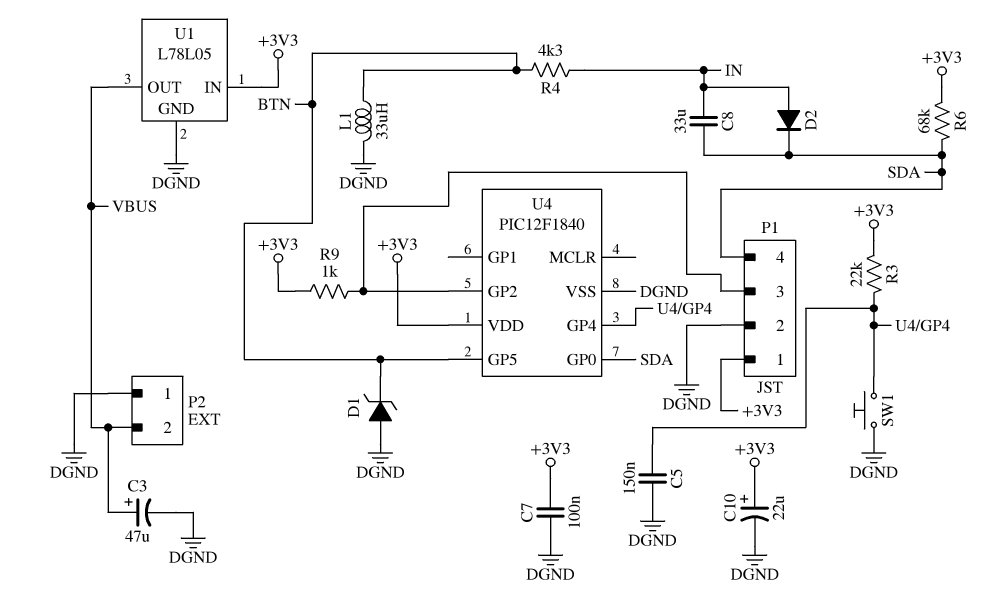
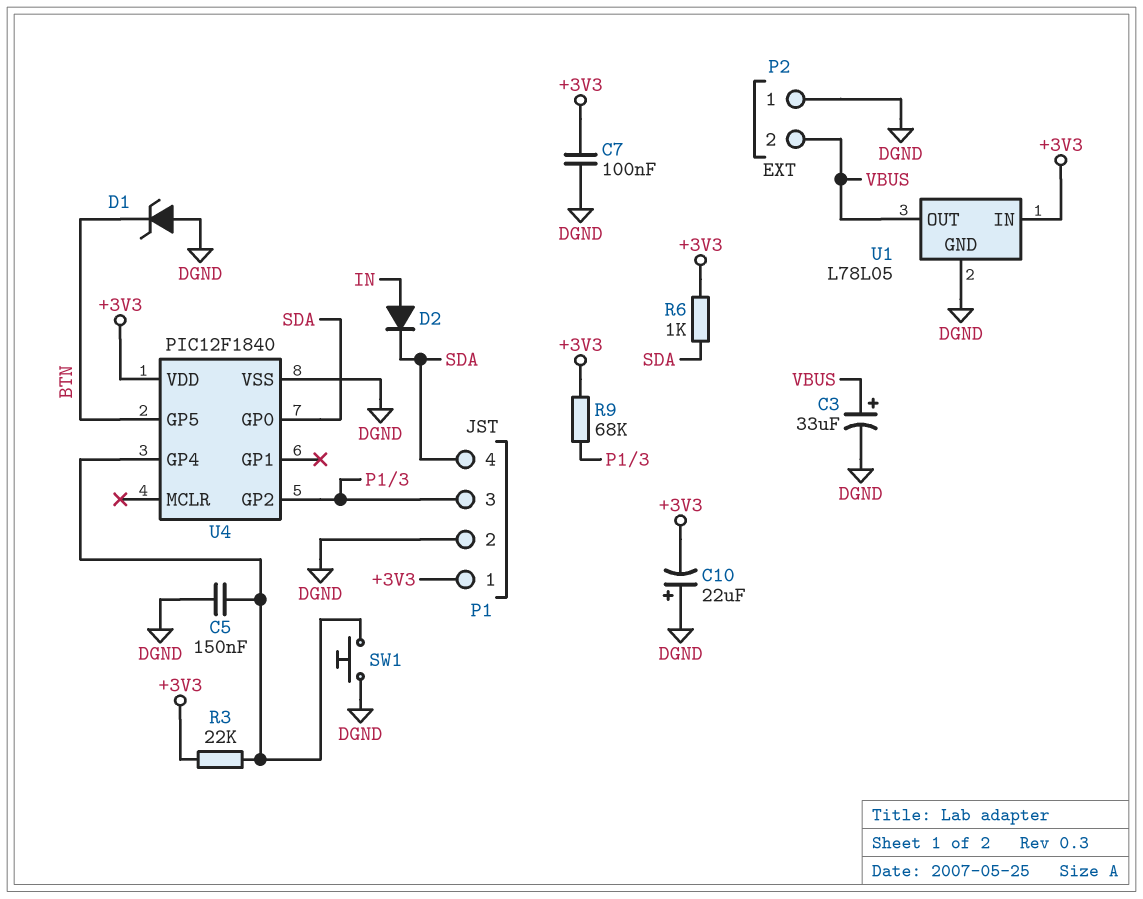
C3: 47uF (plus VBUS, minus DGND) -> 33uF (plus VBUS, minus DGND)
C8: 33uF (IN, SDA) -> none
C10: 22uF (plus +3V3, minus DGND) -> 22uF (plus DGND, minus +3V3)
L1: 33uH (BTN, DGND) -> none
R4: 4.3k (BTN, IN) -> none
R6: 68k (+3V3, SDA) -> 1k (+3V3, SDA)
R9: 1k (+3V3, P1/3) -> 68k (+3V3, P1/3)

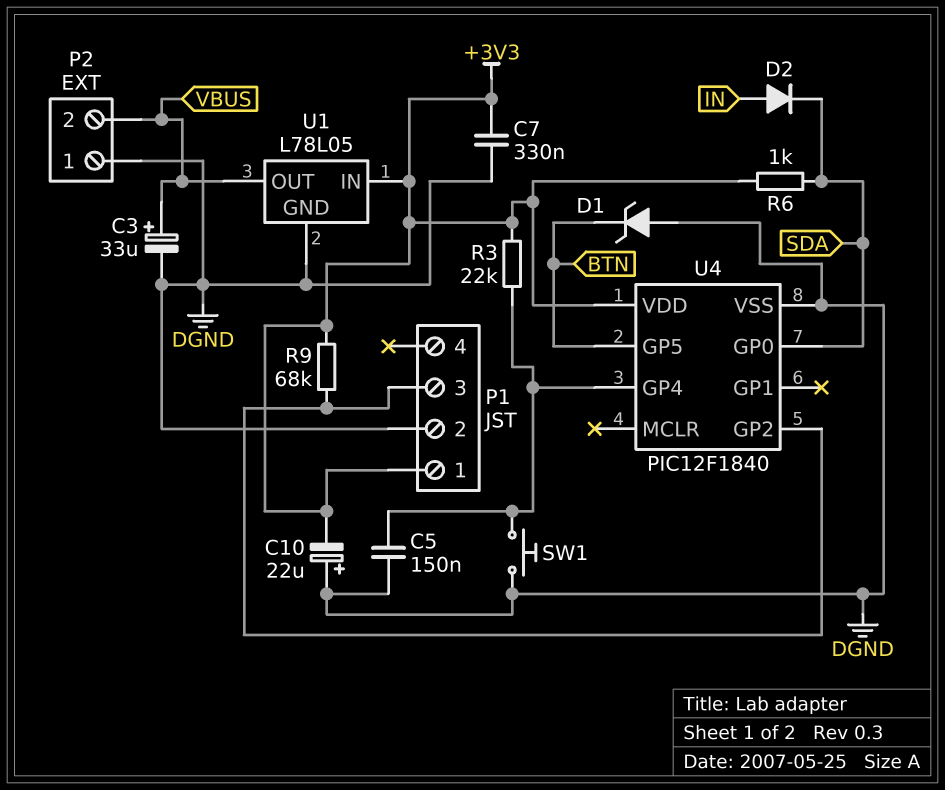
C7: 100nF (+3V3, DGND) -> 330nF (+3V3, DGND)
P1 pin 4: SDA -> none

